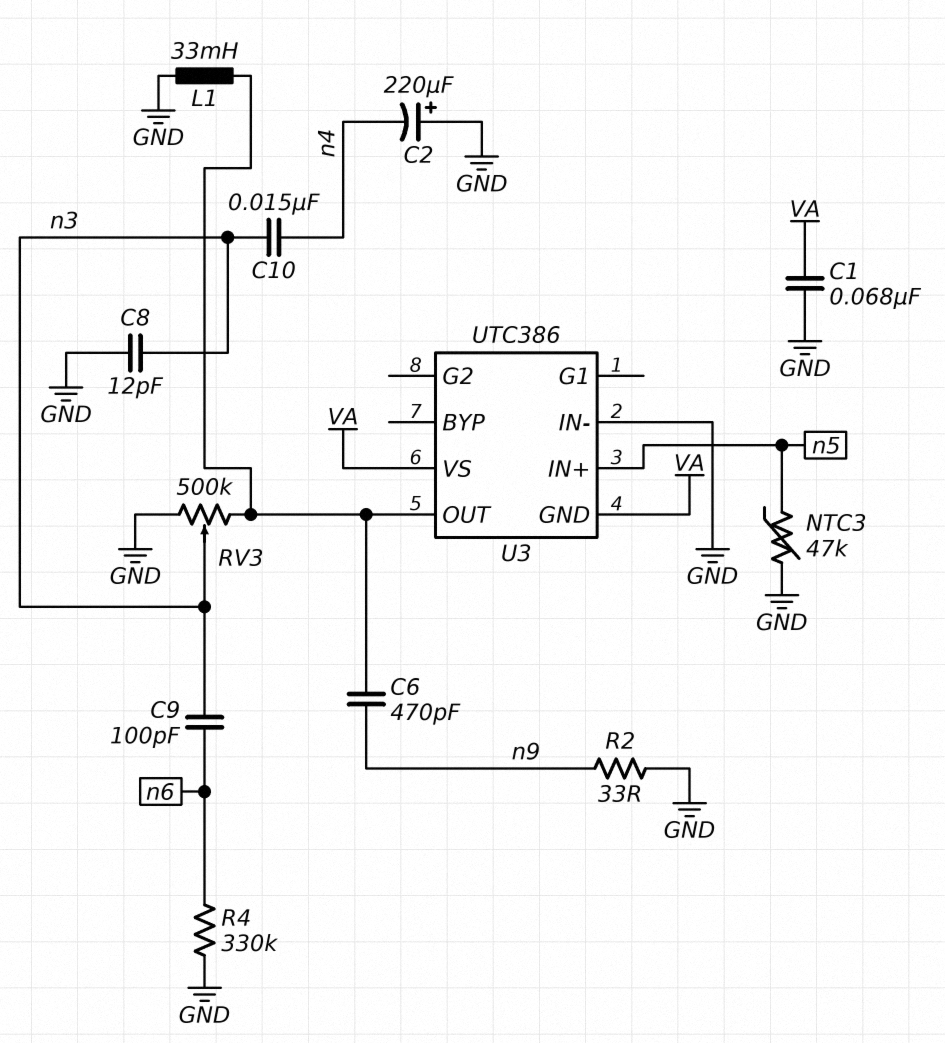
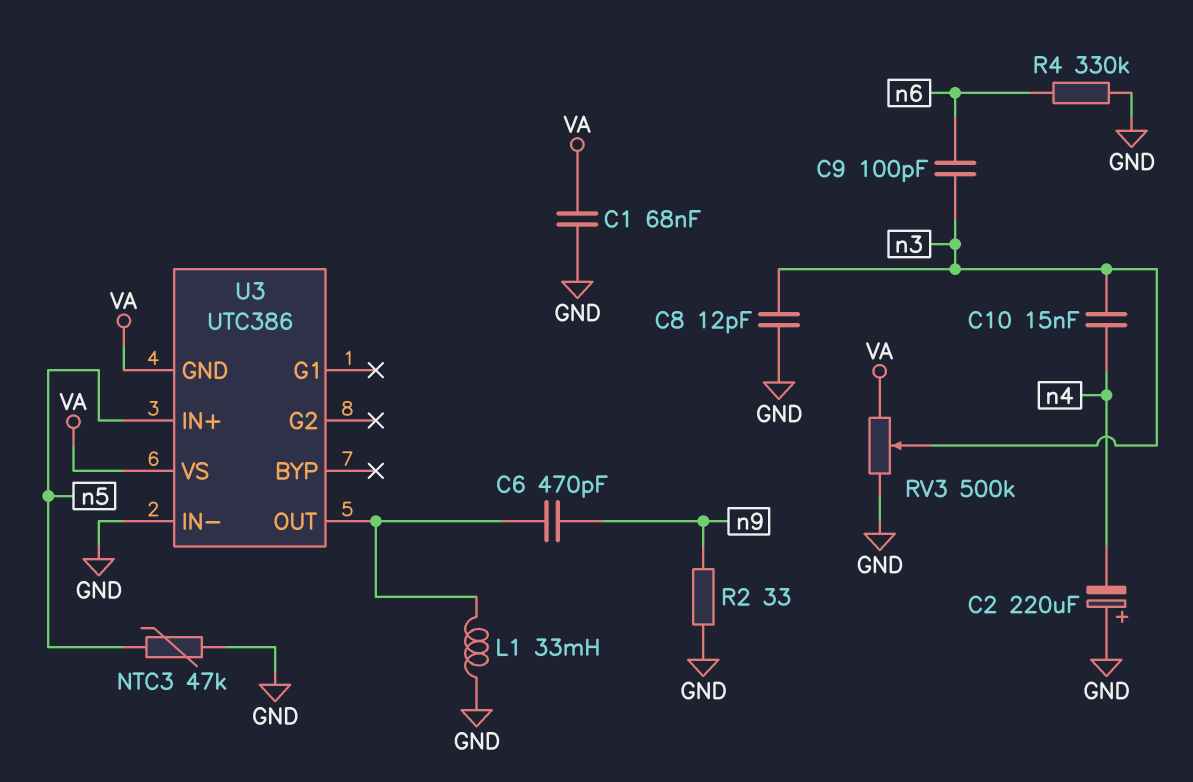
RV3: 500k (GND, U3/OUT, wiper n3) -> 500k (GND, VA, wiper n3)

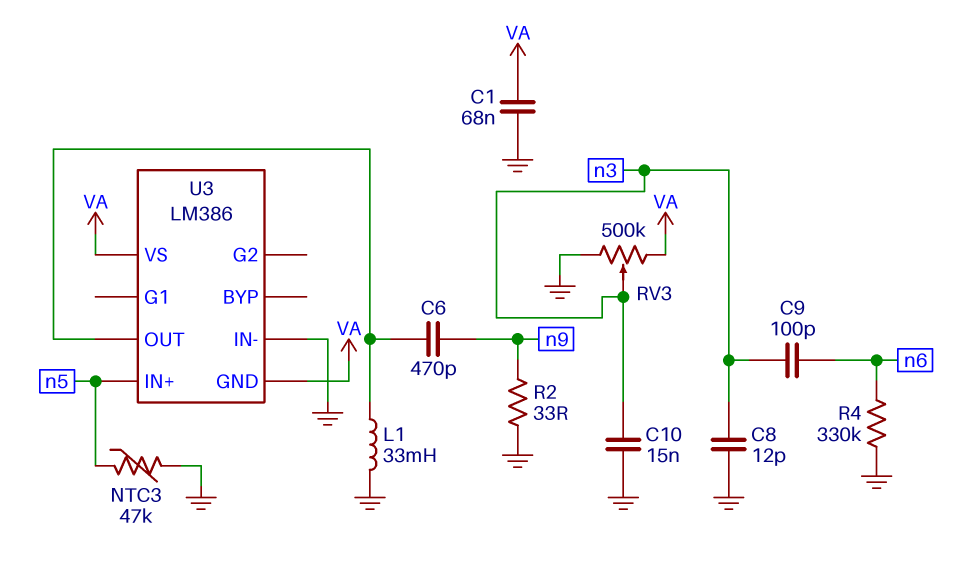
C2: 220uF (plus GND, minus n4) -> none
C10: 15nF (n3, n4) -> 15nF (GND, n3)
U3: UTC386 -> LM386

